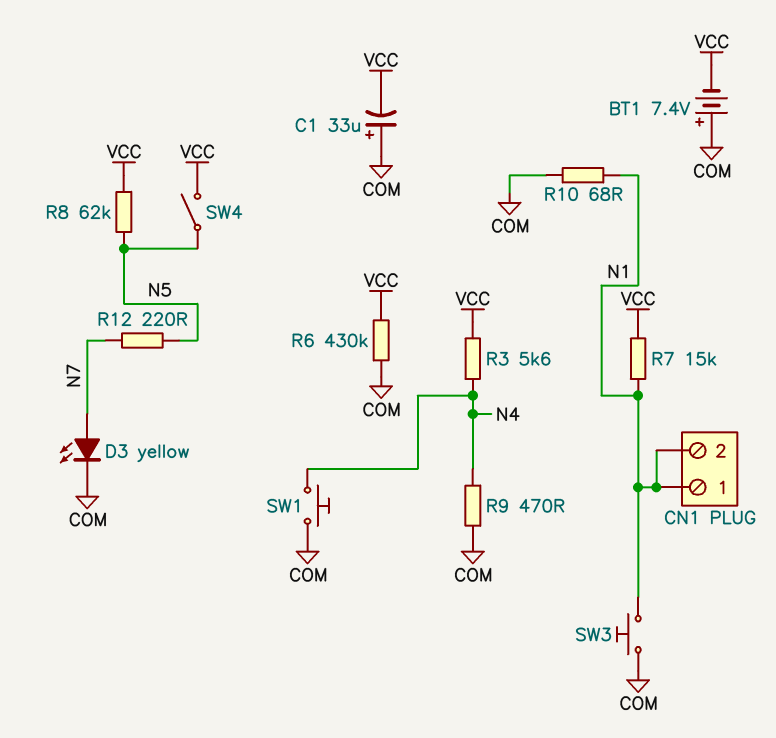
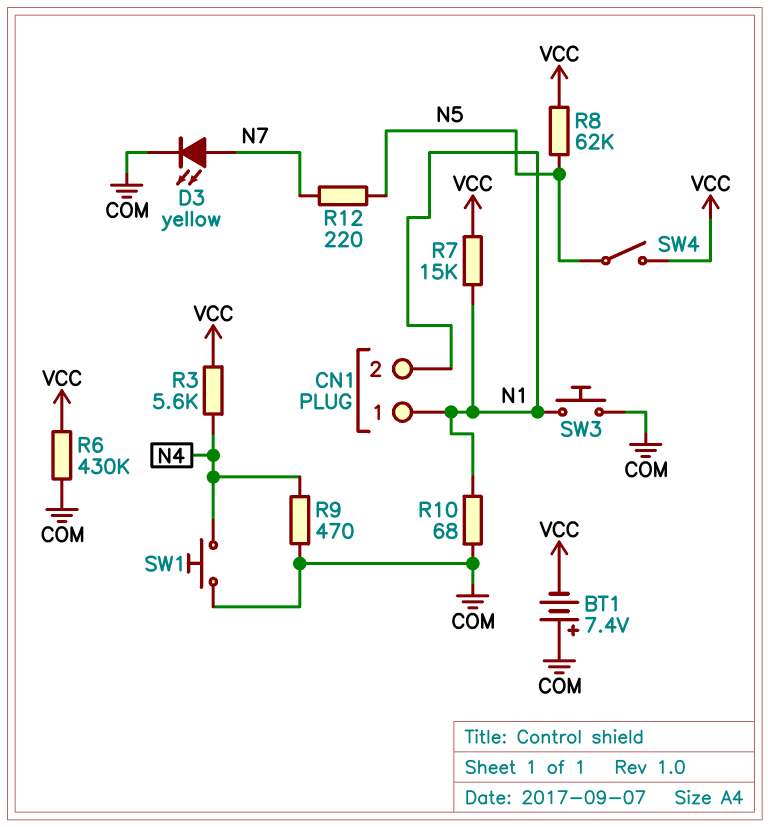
C1: 33uF (plus COM, minus VCC) -> none

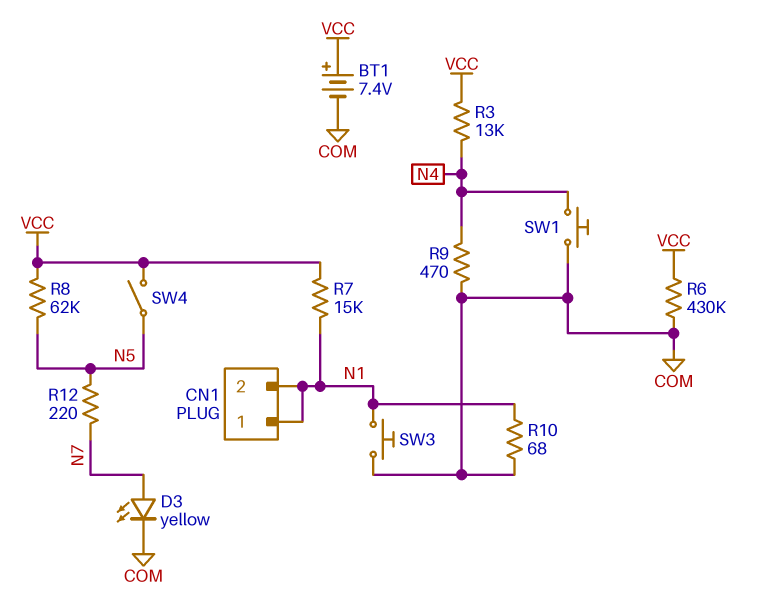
BT1: 7.4V (plus COM, minus VCC) -> 7.4V (plus VCC, minus COM)
R3: 5.6k (N4, VCC) -> 13k (N4, VCC)

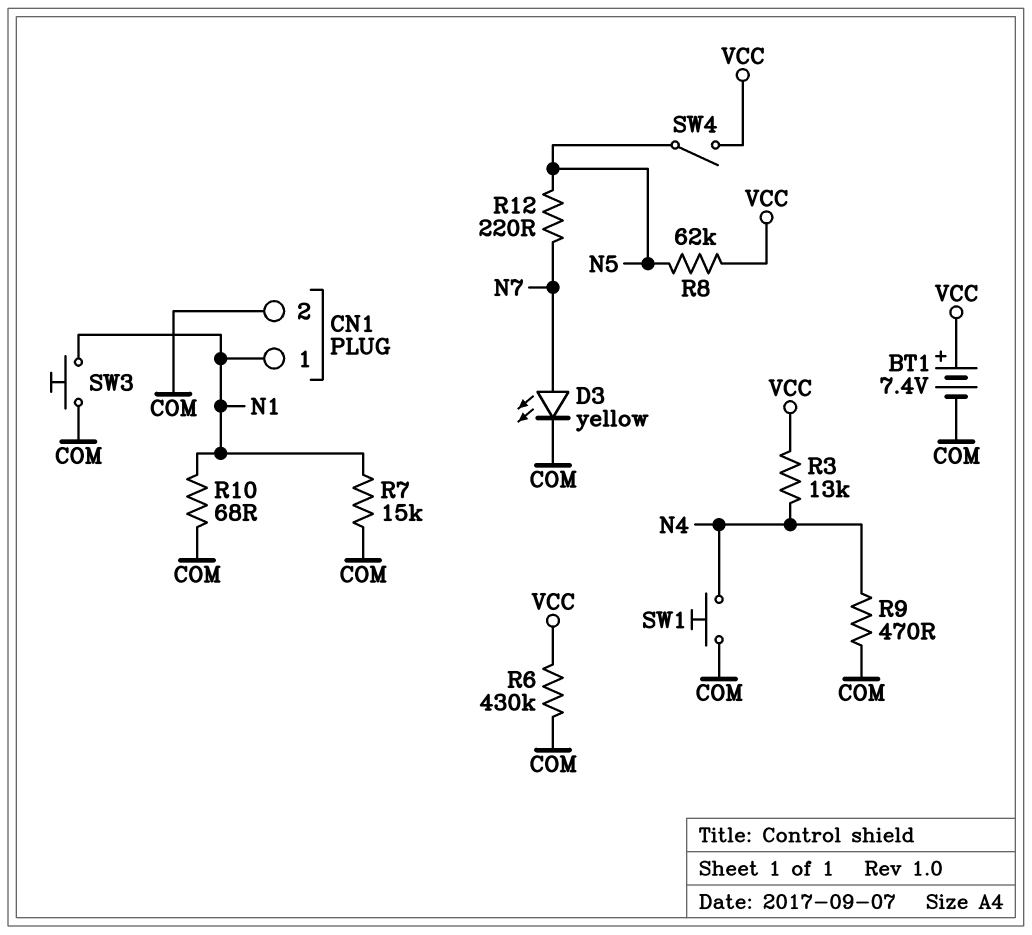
CN1 pin 2: N1 -> COM
R7: 15k (N1, VCC) -> 15k (COM, N1)

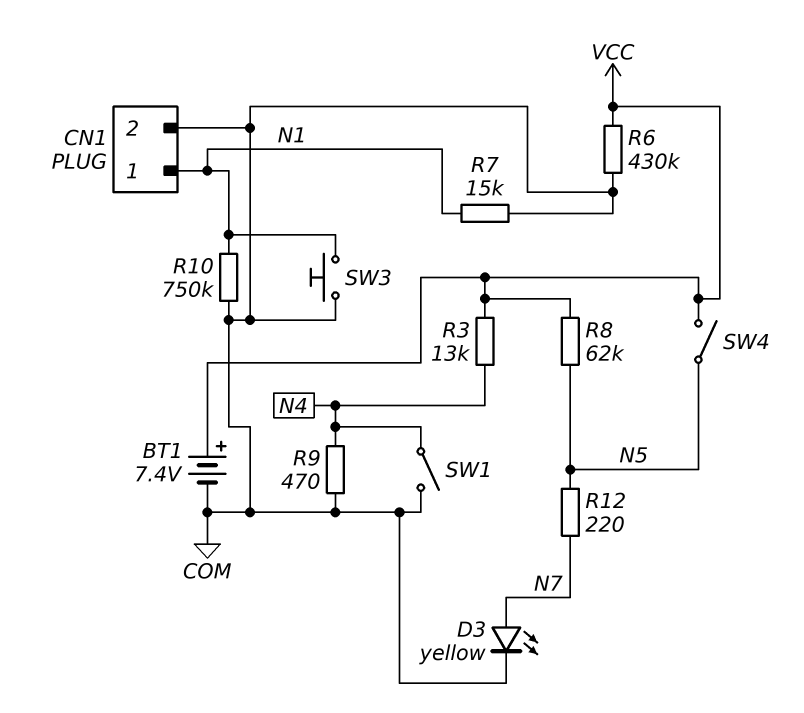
R10: 68 (COM, N1) -> 750k (COM, N1)
SW1: button (COM, N4) -> switch (COM, N4)

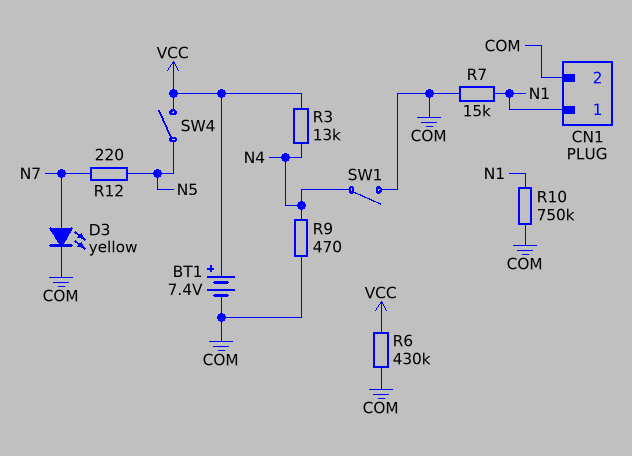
R8: 62k (N5, VCC) -> none
SW3: button (COM, N1) -> none

